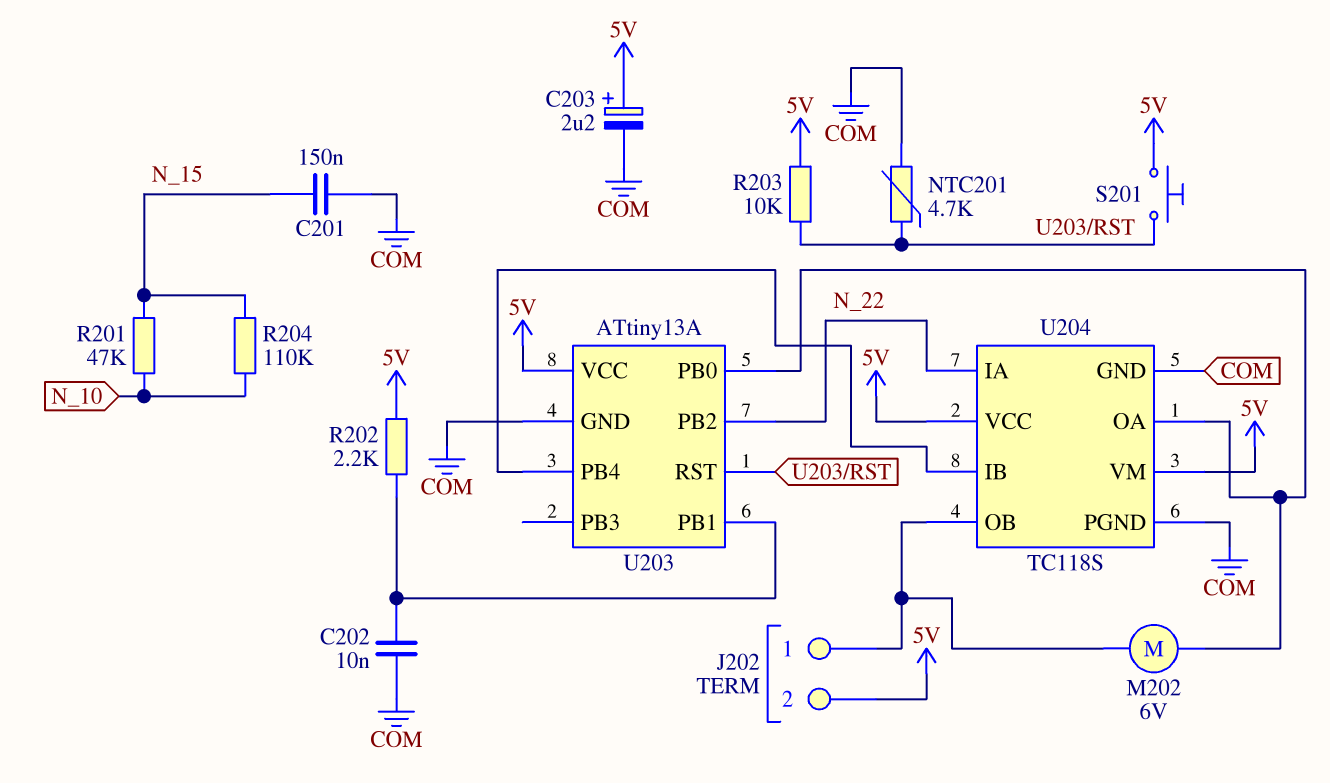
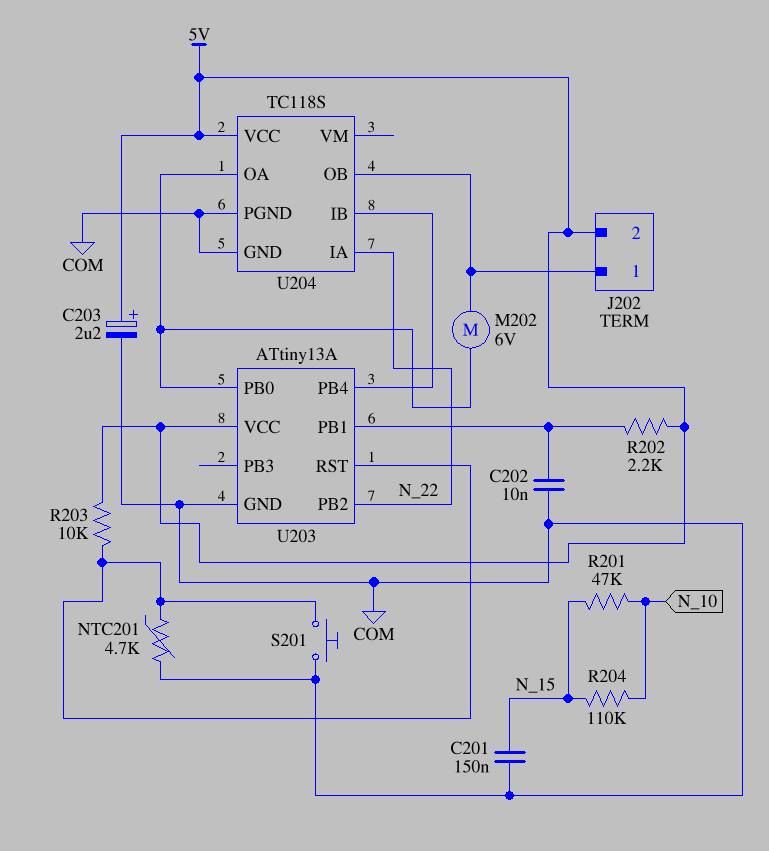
S201: button (5V, U203/RST) -> button (COM, U203/RST)
U204 pin VM: 5V -> none

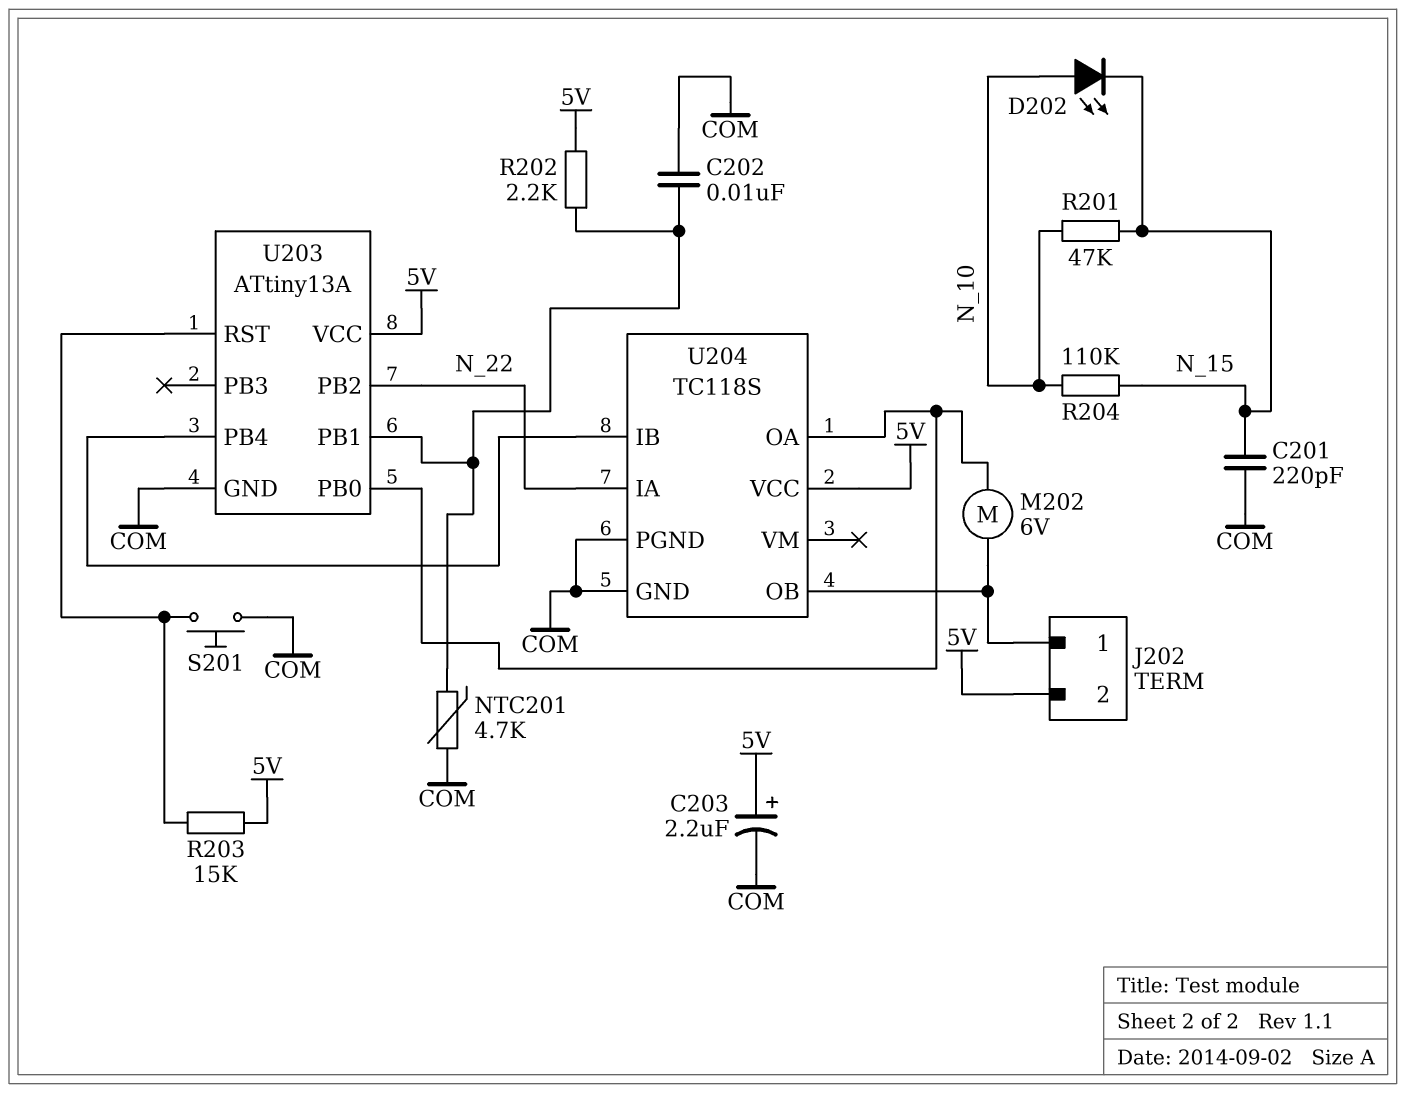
C201: 150nF (COM, N_15) -> 220pF (COM, N_15)
D202: none -> LED (A N_10, K N_15)
NTC201: 4.7k (COM, U203/RST) -> 4.7k (COM, U203/PB1)
R203: 10k (5V, U203/RST) -> 15k (5V, U203/RST)

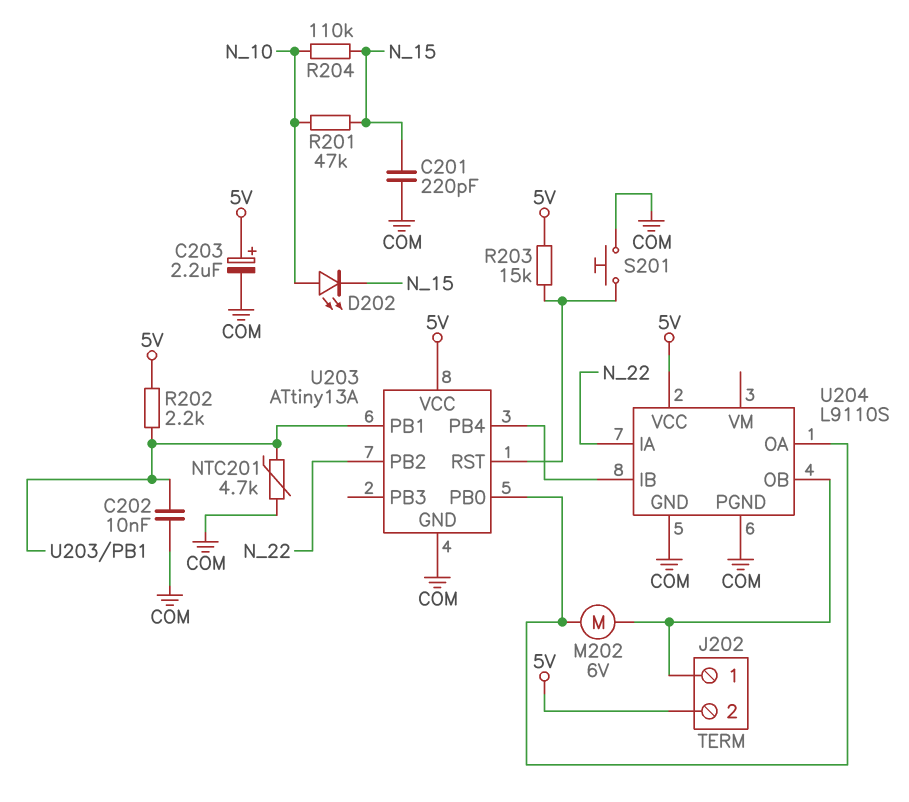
U204: TC118S -> L9110S

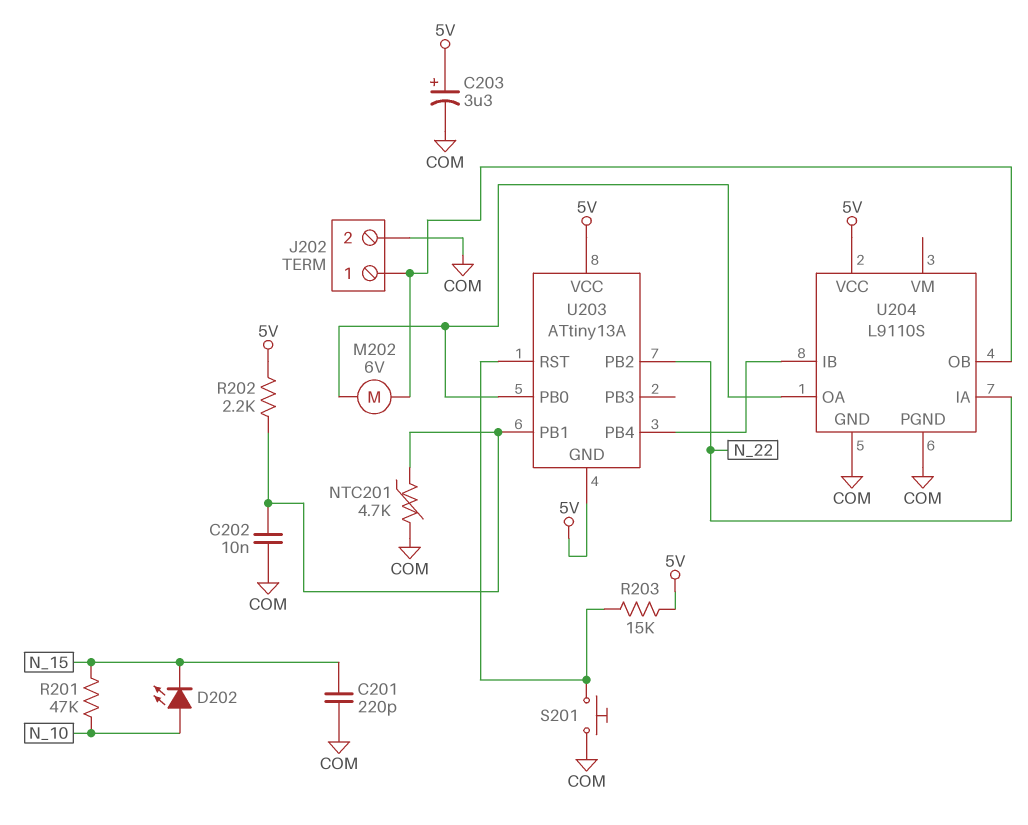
C203: 2.2uF (plus 5V, minus COM) -> 3.3uF (plus 5V, minus COM)
J202 pin 2: 5V -> COM
R204: 110k (N_10, N_15) -> none
U203 pin GND: COM -> 5V

